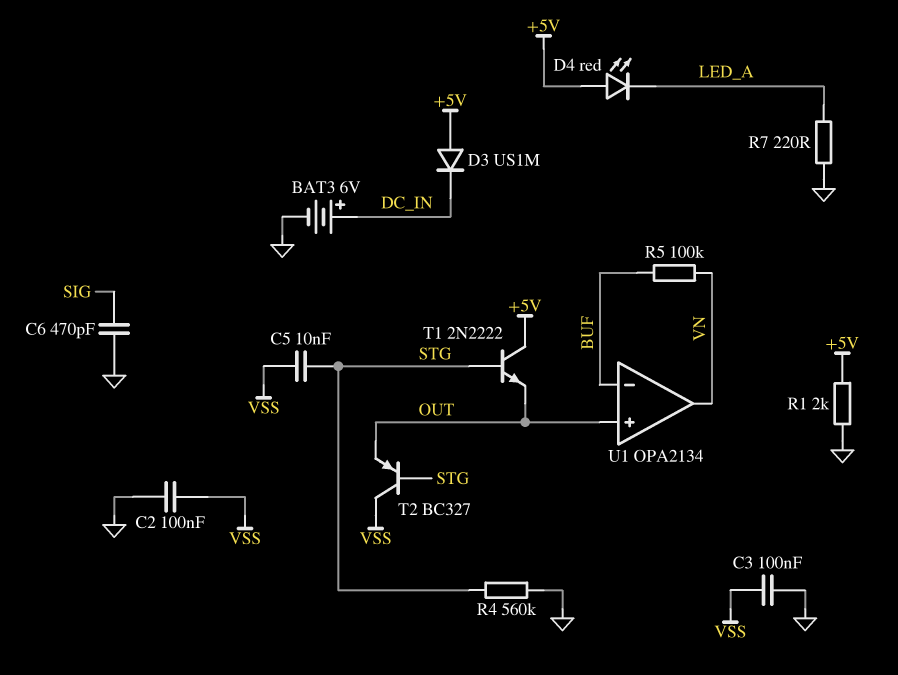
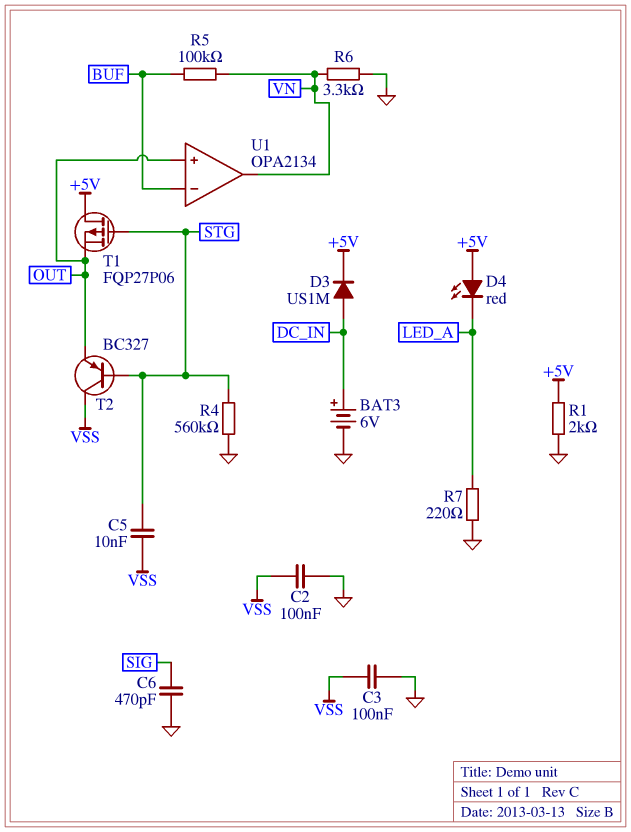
D3: diode US1M (A +5V, K DC_IN) -> diode US1M (A DC_IN, K +5V)
R6: none -> 3.3k (GND, VN)
T1: NPN 2N2222 (B STG, C +5V, E OUT) -> PMOS FQP27P06 (G STG, D +5V, S OUT)

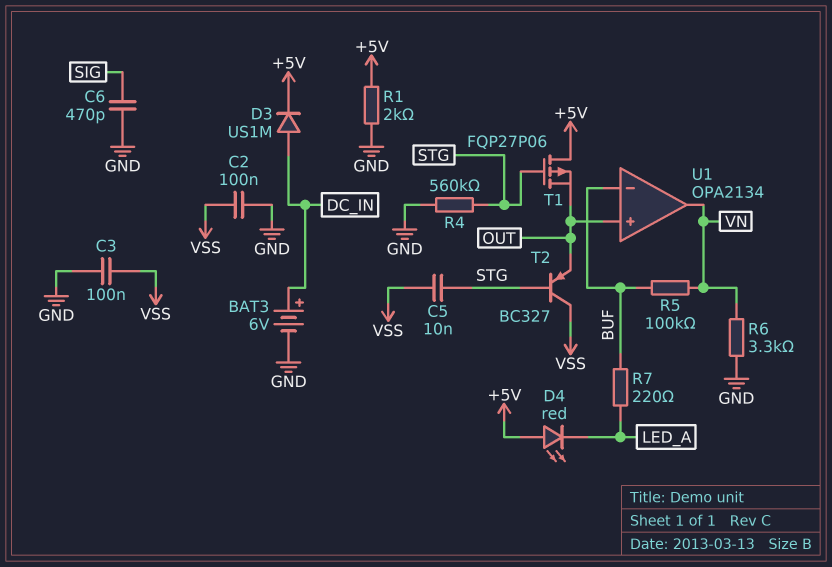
R7: 220 (GND, LED_A) -> 220 (BUF, LED_A)

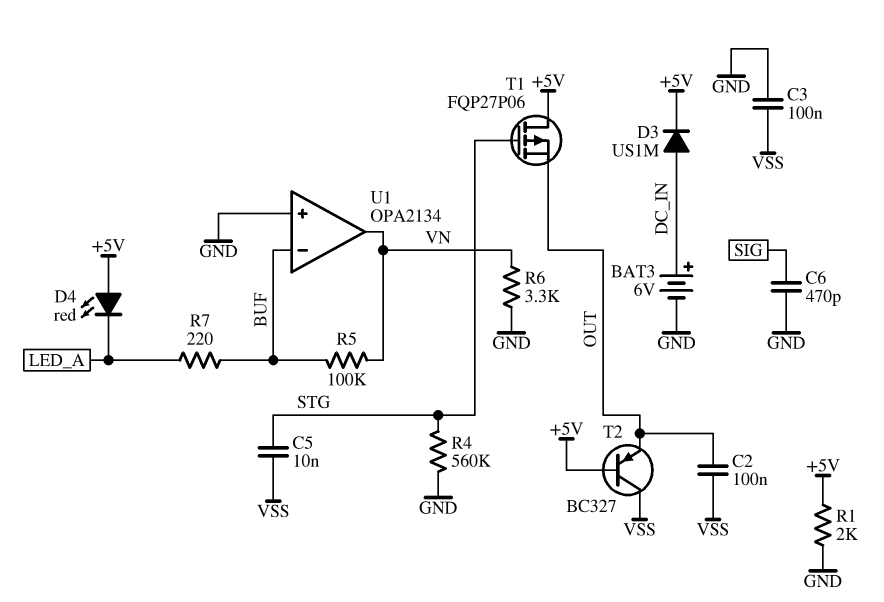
C2: 100nF (GND, VSS) -> 100nF (OUT, VSS)
T2: PNP BC327 (B STG, C VSS, E OUT) -> PNP BC327 (B +5V, C VSS, E OUT)
U1 pin in+: OUT -> GND

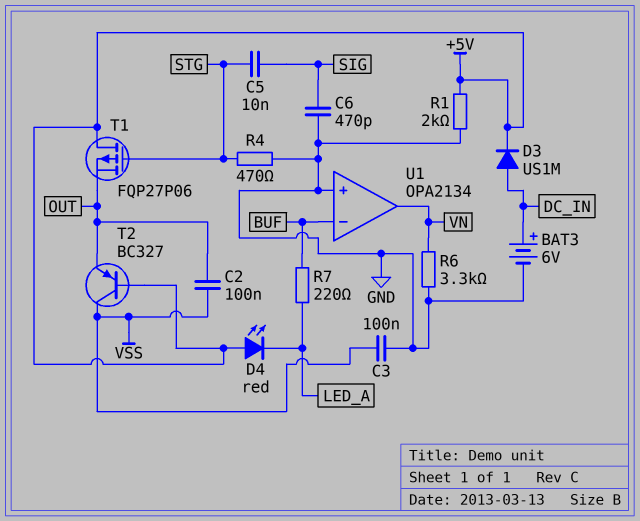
C5: 10nF (STG, VSS) -> 10nF (SIG, STG)
R4: 560k (GND, STG) -> 470 (GND, STG)
R5: 100k (BUF, VN) -> none

